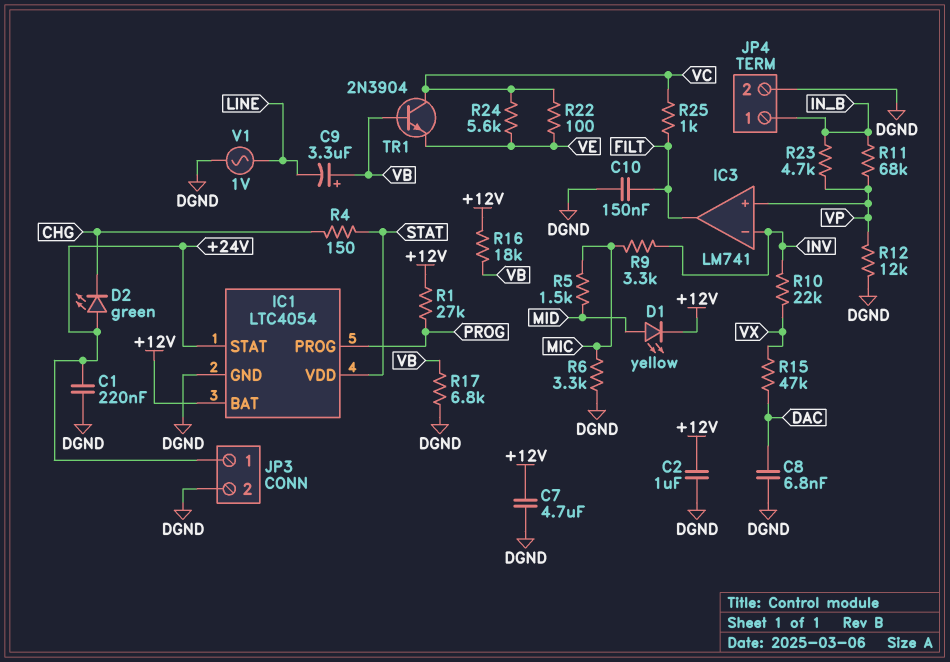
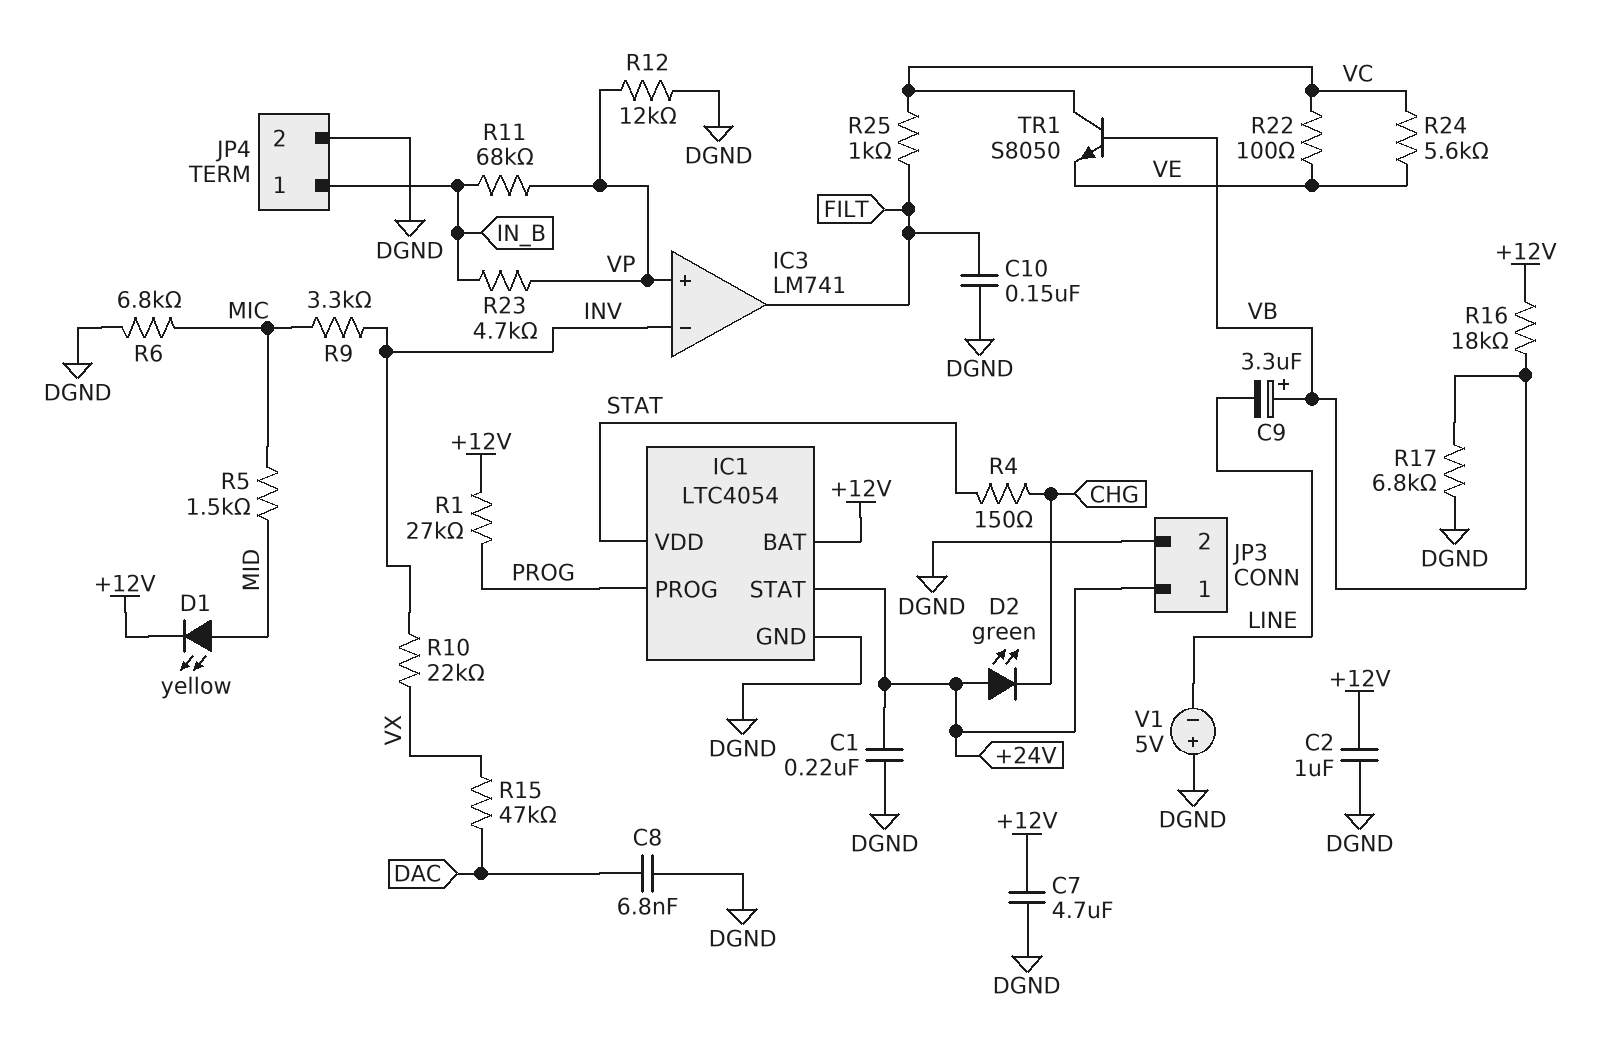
R6: 3.3k (DGND, MIC) -> 6.8k (DGND, MIC)
TR1: NPN 2N3904 (B VB, C VC, E VE) -> NPN S8050 (B VB, C VC, E VE)
V1: AC 1V (DGND, LINE) -> 5V (plus DGND, minus LINE)

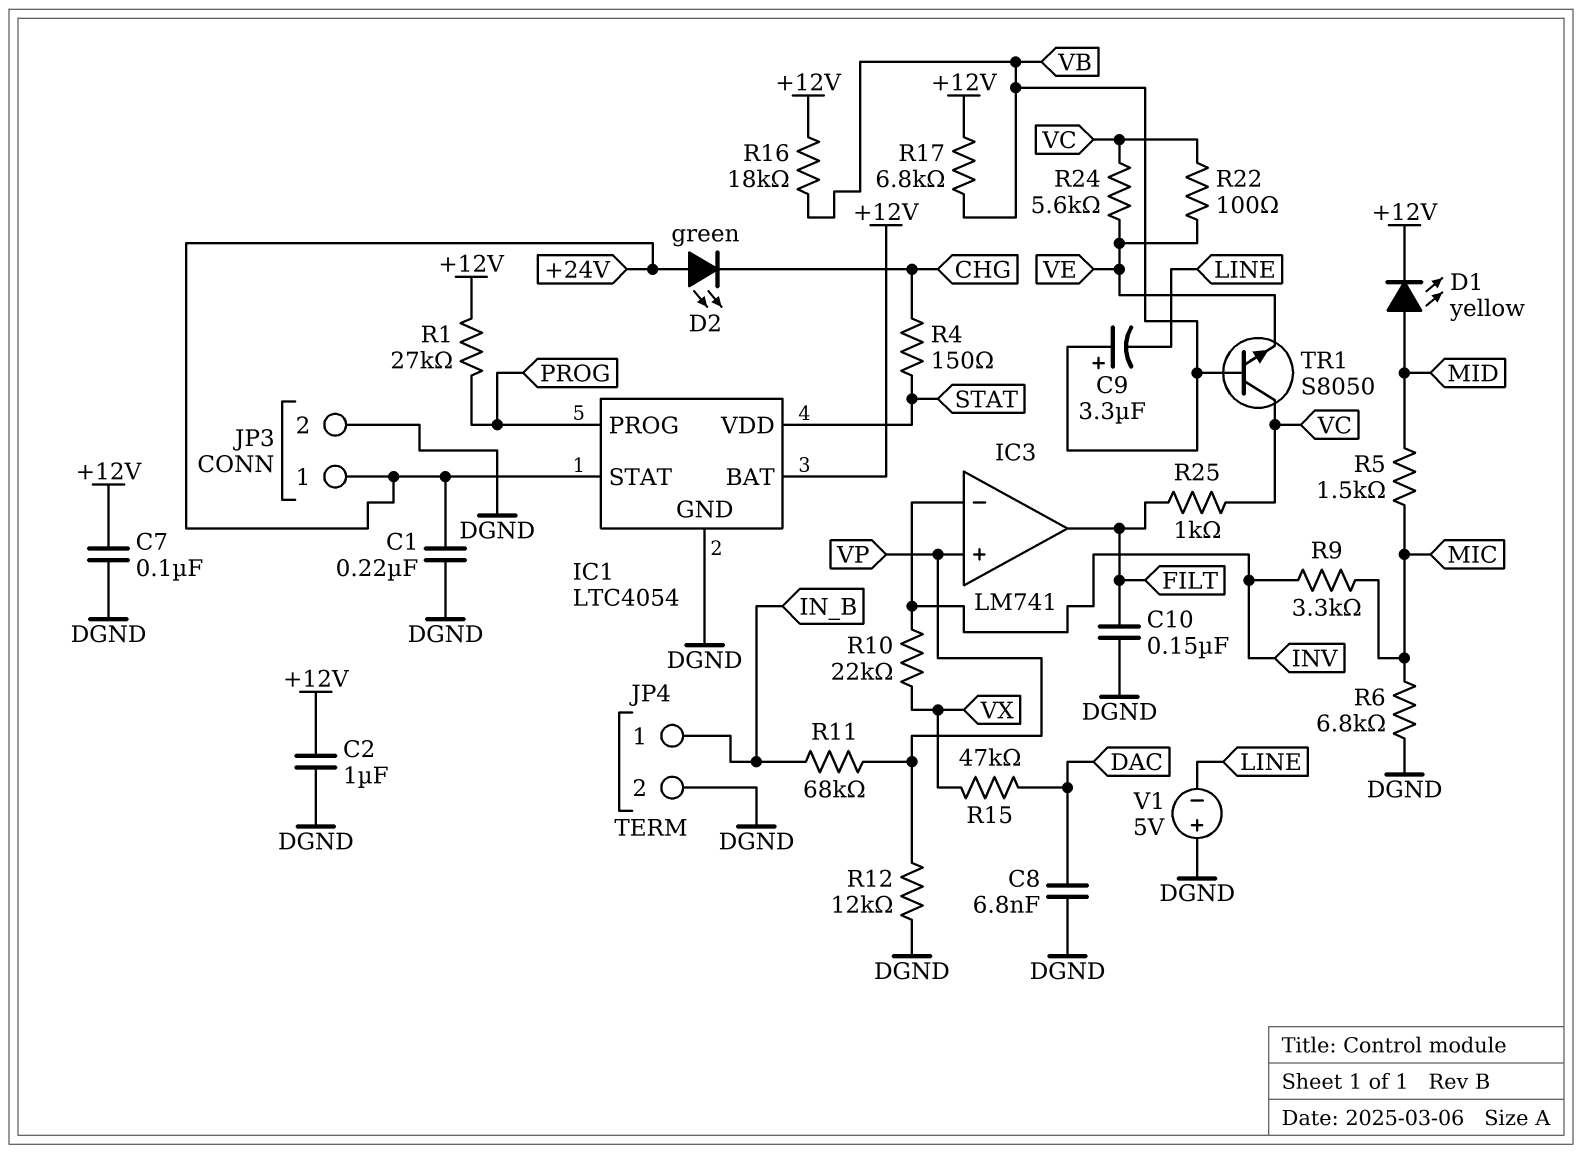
C7: 4.7uF (+12V, DGND) -> 100nF (+12V, DGND)
R17: 6.8k (DGND, VB) -> 6.8k (+12V, VB)
R23: 4.7k (IN_B, VP) -> none

